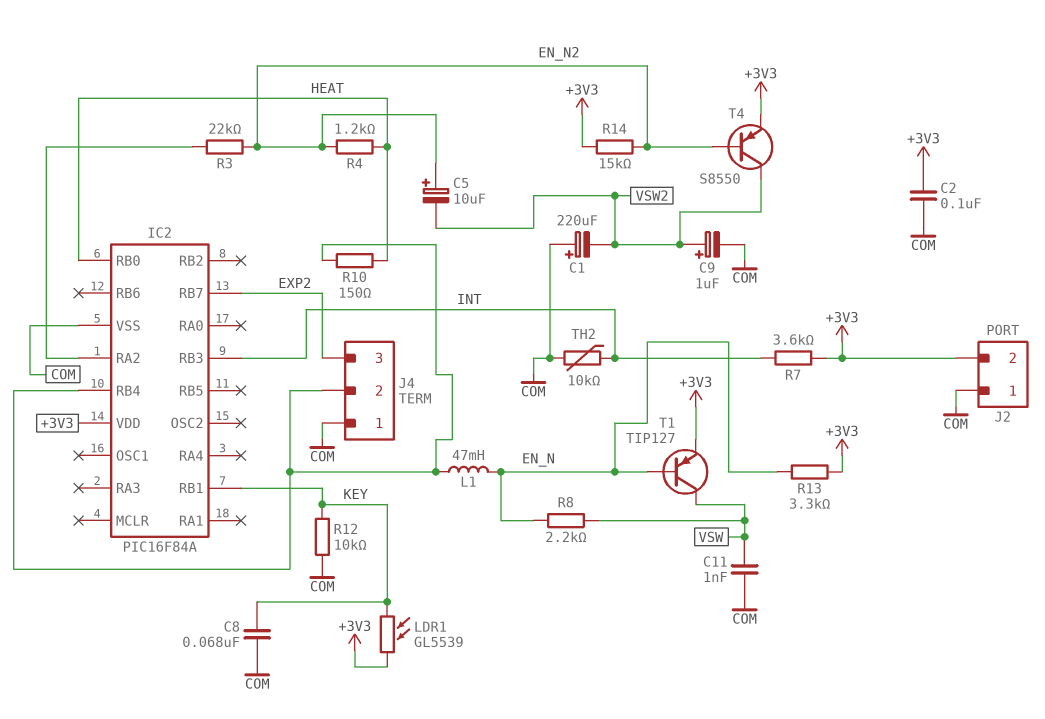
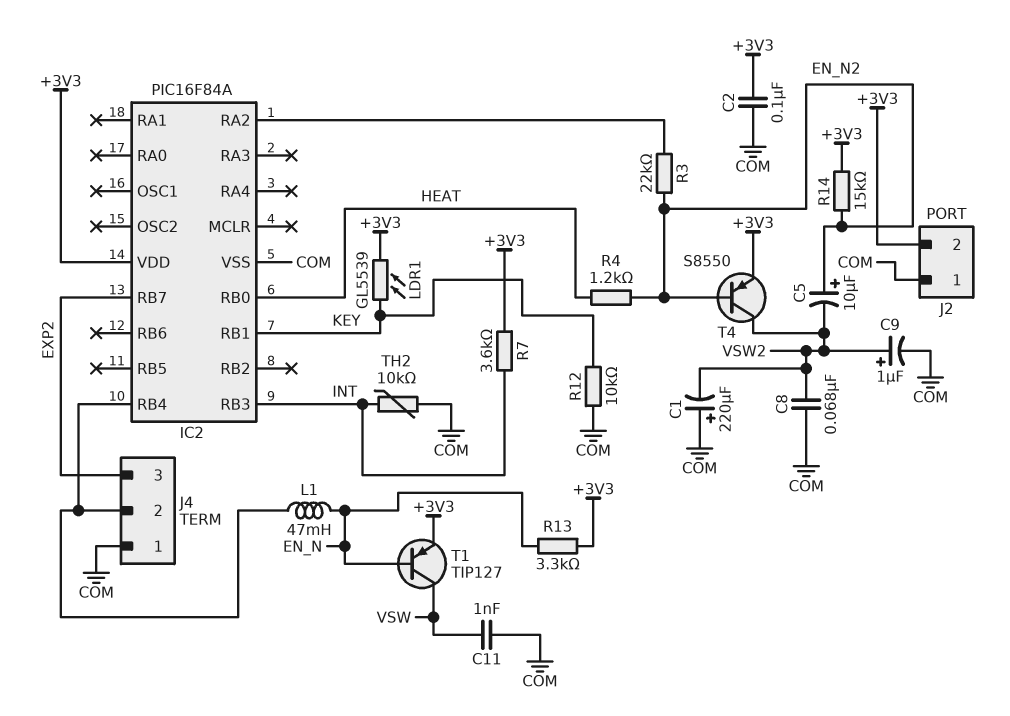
C8: 68nF (COM, KEY) -> 68nF (COM, VSW2)
R8: 2.2k (EN_N, VSW) -> none
R10: 150 (HEAT, IC2/RB4) -> none

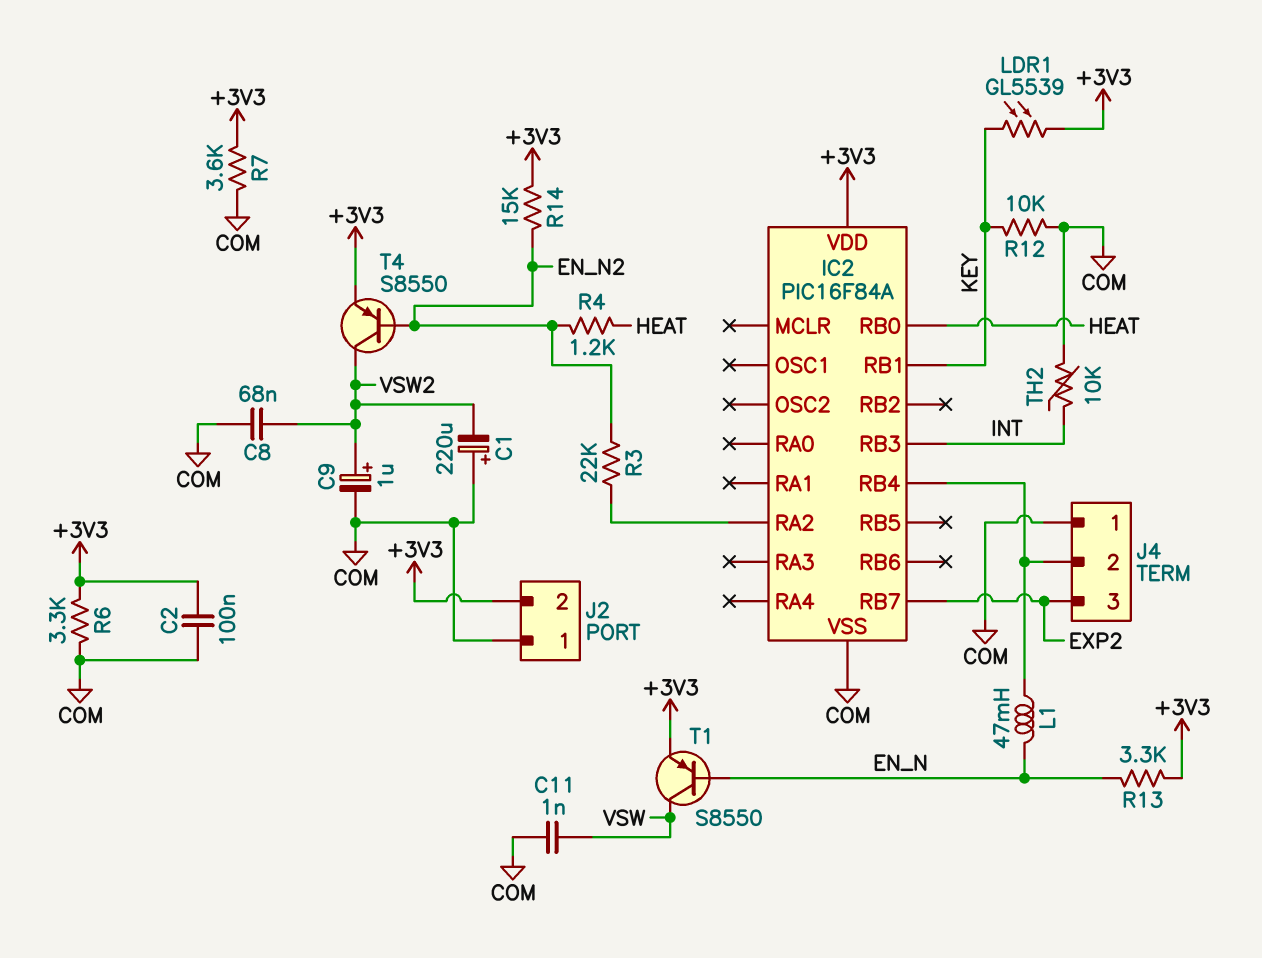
C5: 10uF (plus EN_N2, minus VSW2) -> none
R6: none -> 3.3k (+3V3, COM)
R7: 3.6k (+3V3, INT) -> 3.6k (+3V3, COM)
T1: PNP TIP127 (B EN_N, C VSW, E +3V3) -> PNP S8550 (B EN_N, C VSW, E +3V3)

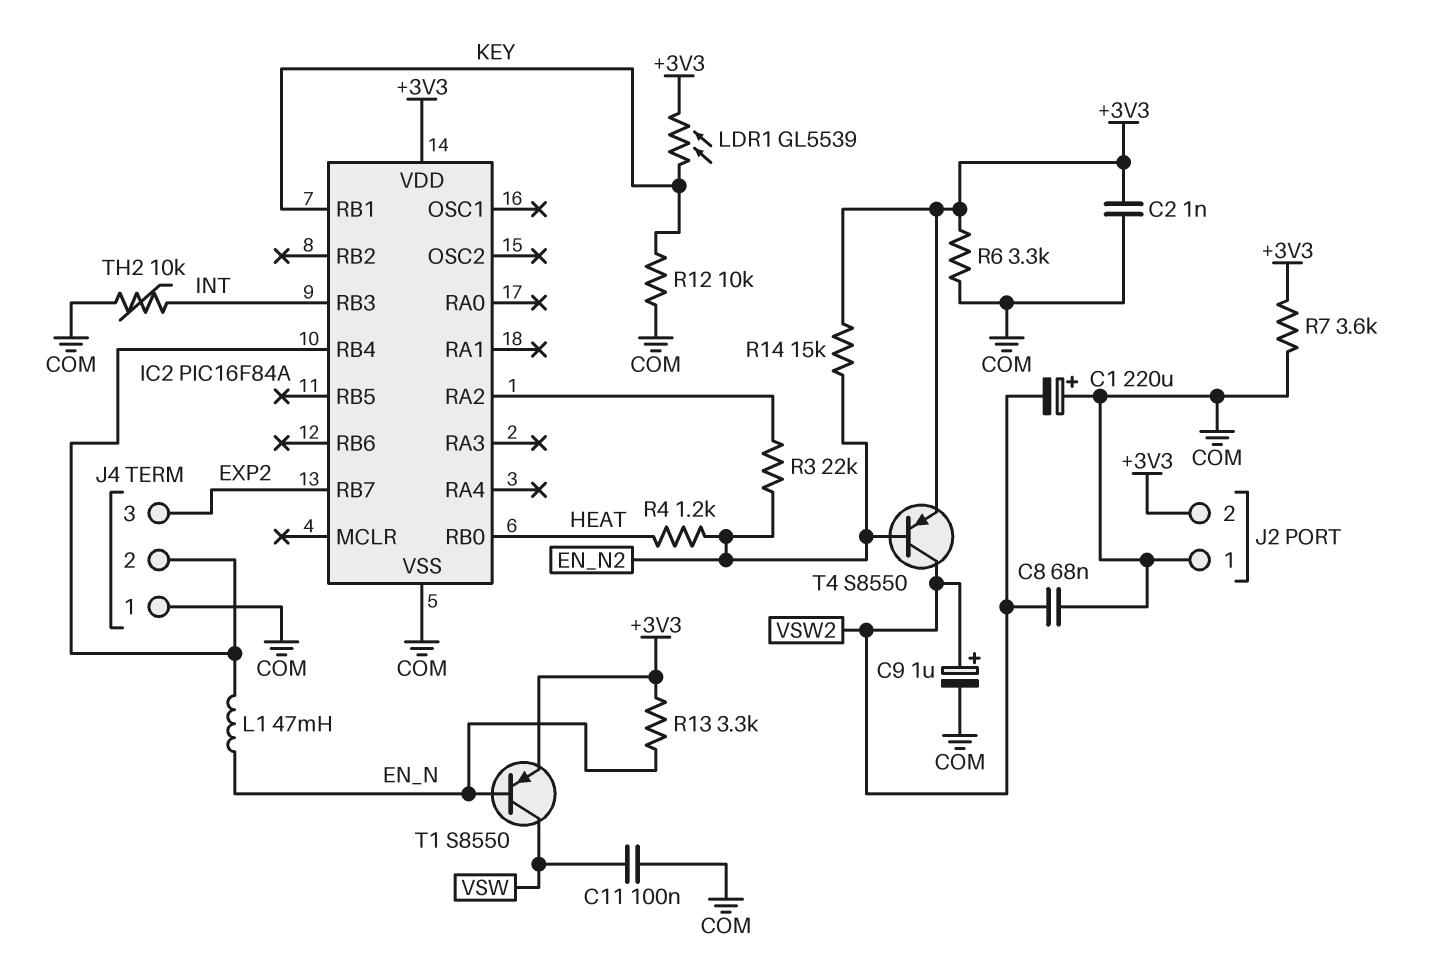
C2: 100nF (+3V3, COM) -> 1nF (+3V3, COM)
C11: 1nF (COM, VSW) -> 100nF (COM, VSW)

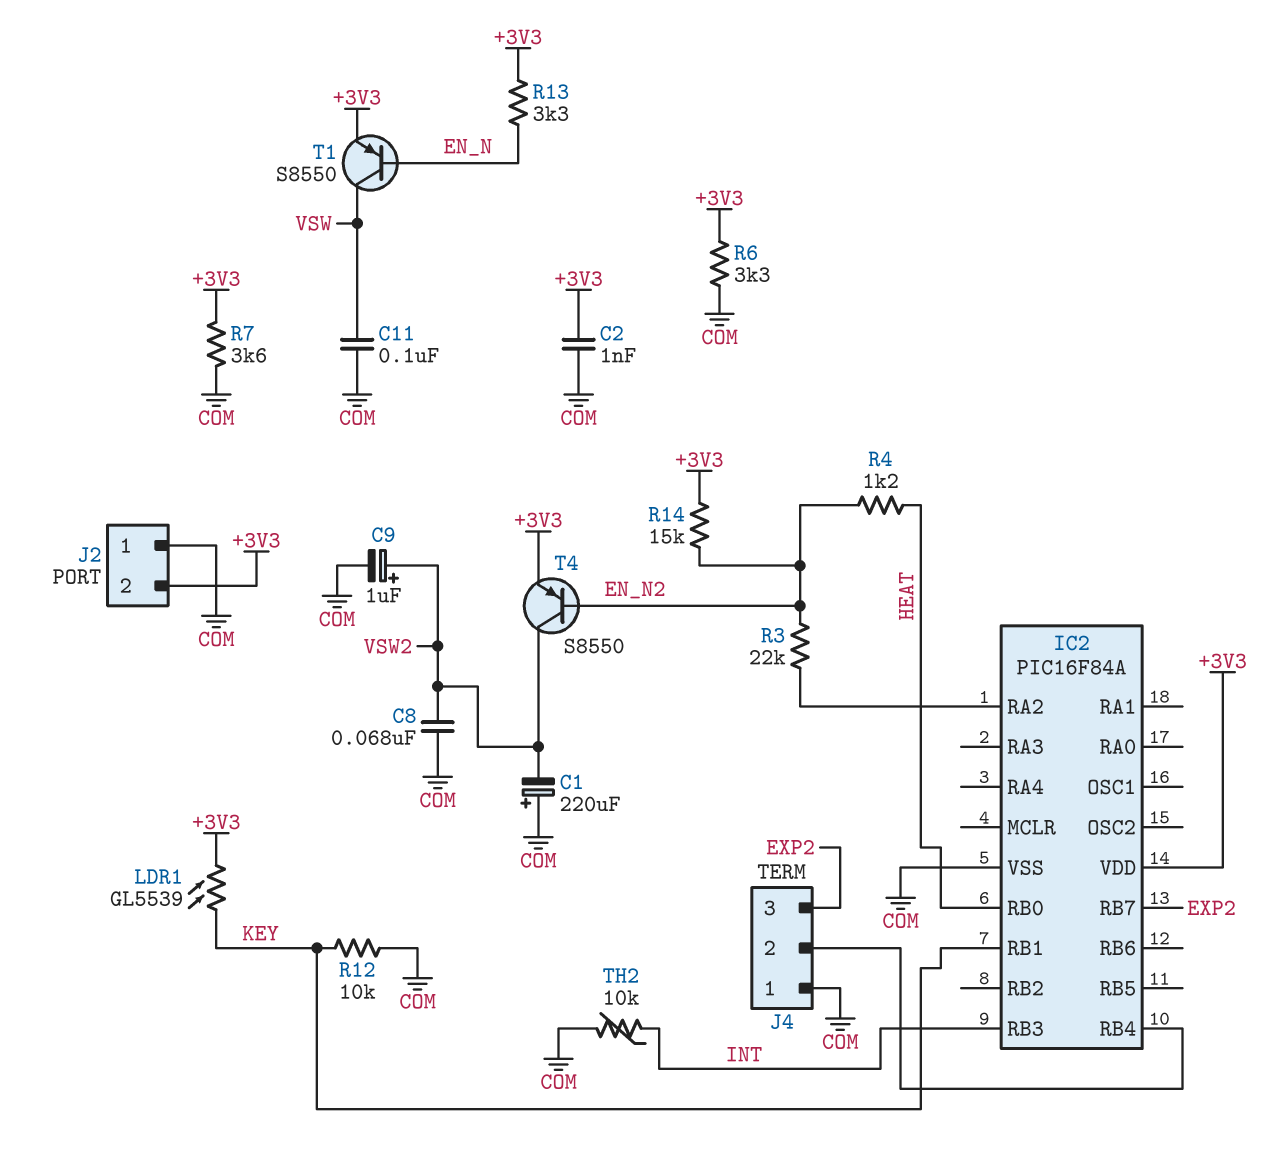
L1: 47mH (EN_N, IC2/RB4) -> none

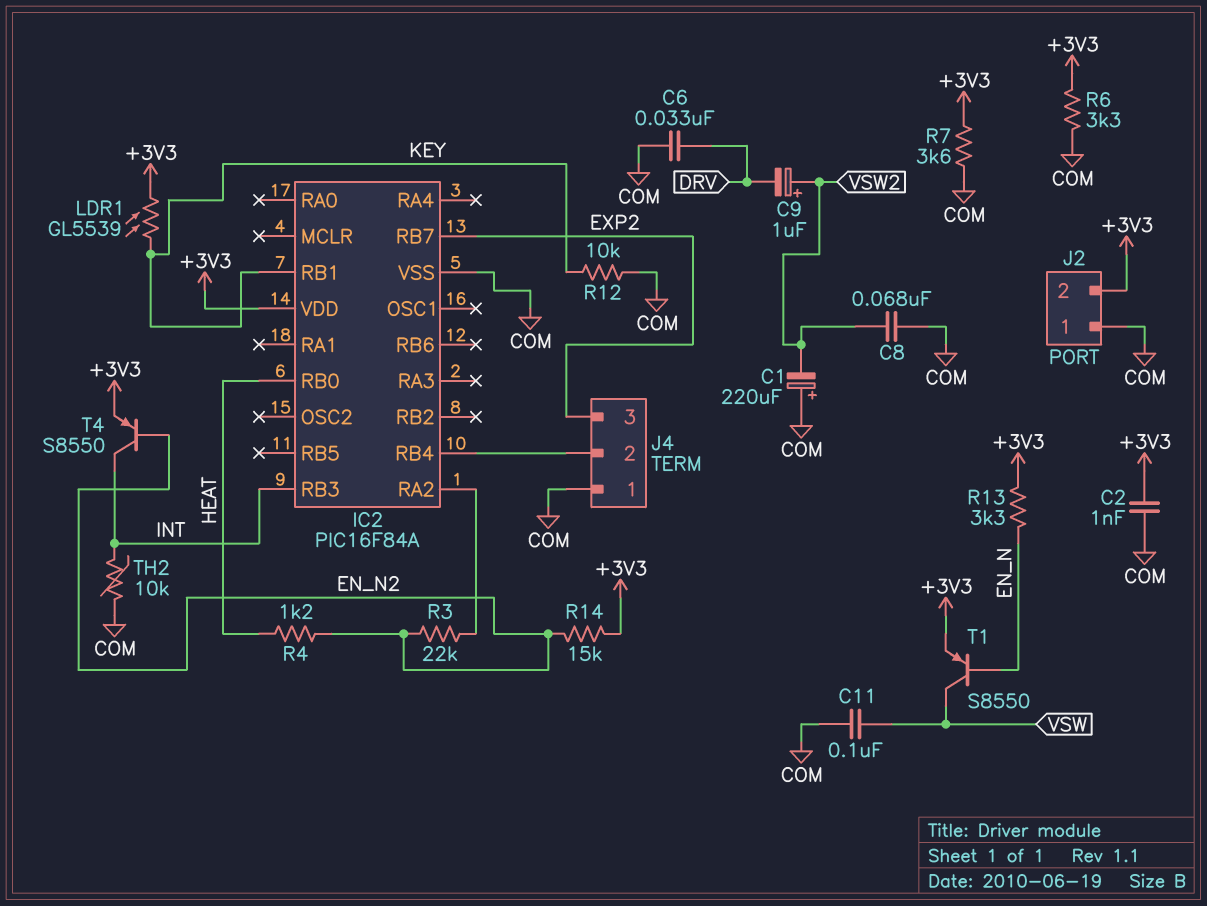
C6: none -> 33nF (COM, DRV)
C9: 1uF (plus VSW2, minus COM) -> 1uF (plus VSW2, minus DRV)
T4: PNP S8550 (B EN_N2, C VSW2, E +3V3) -> PNP S8550 (B EN_N2, C INT, E +3V3)

